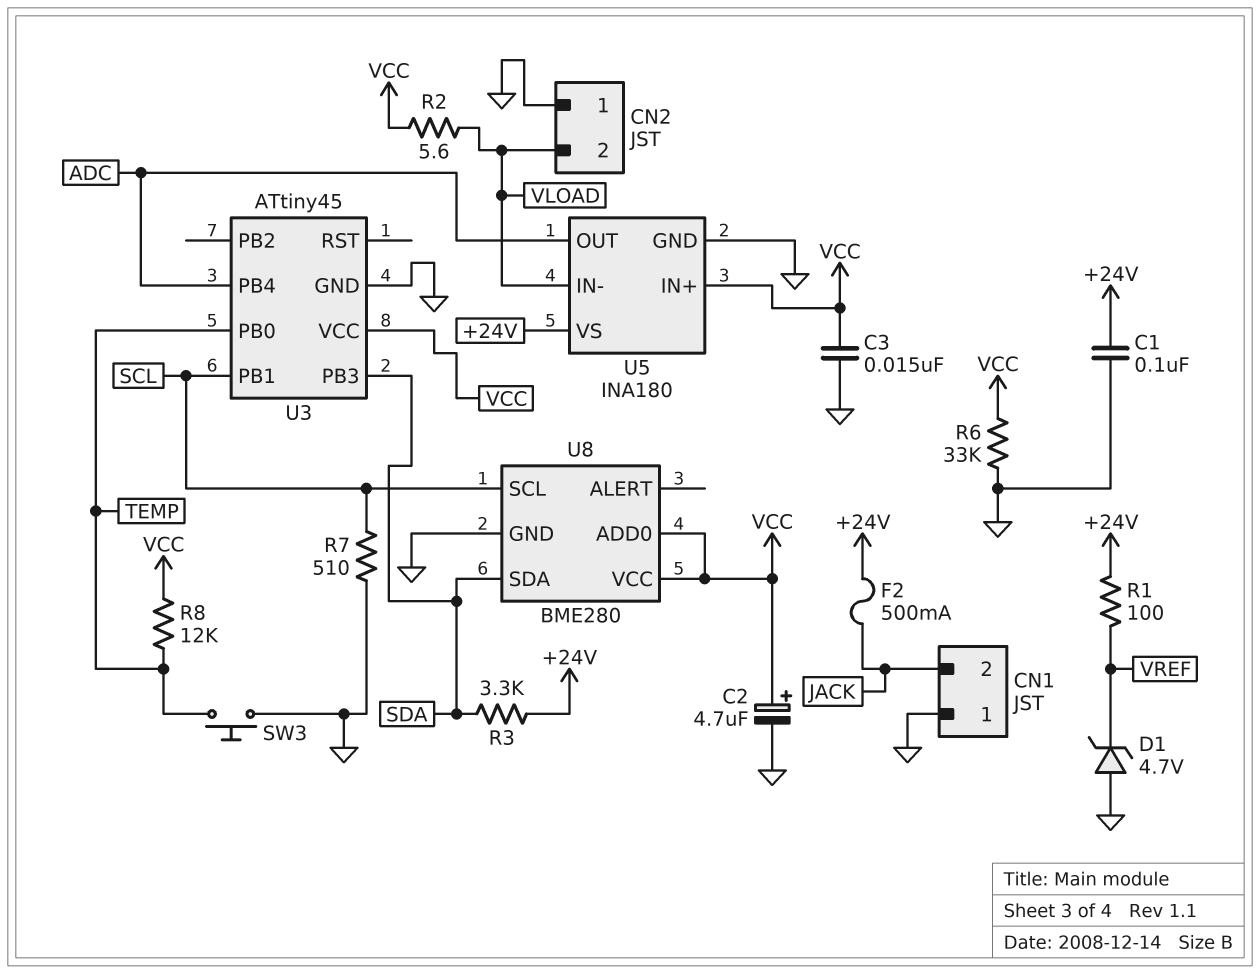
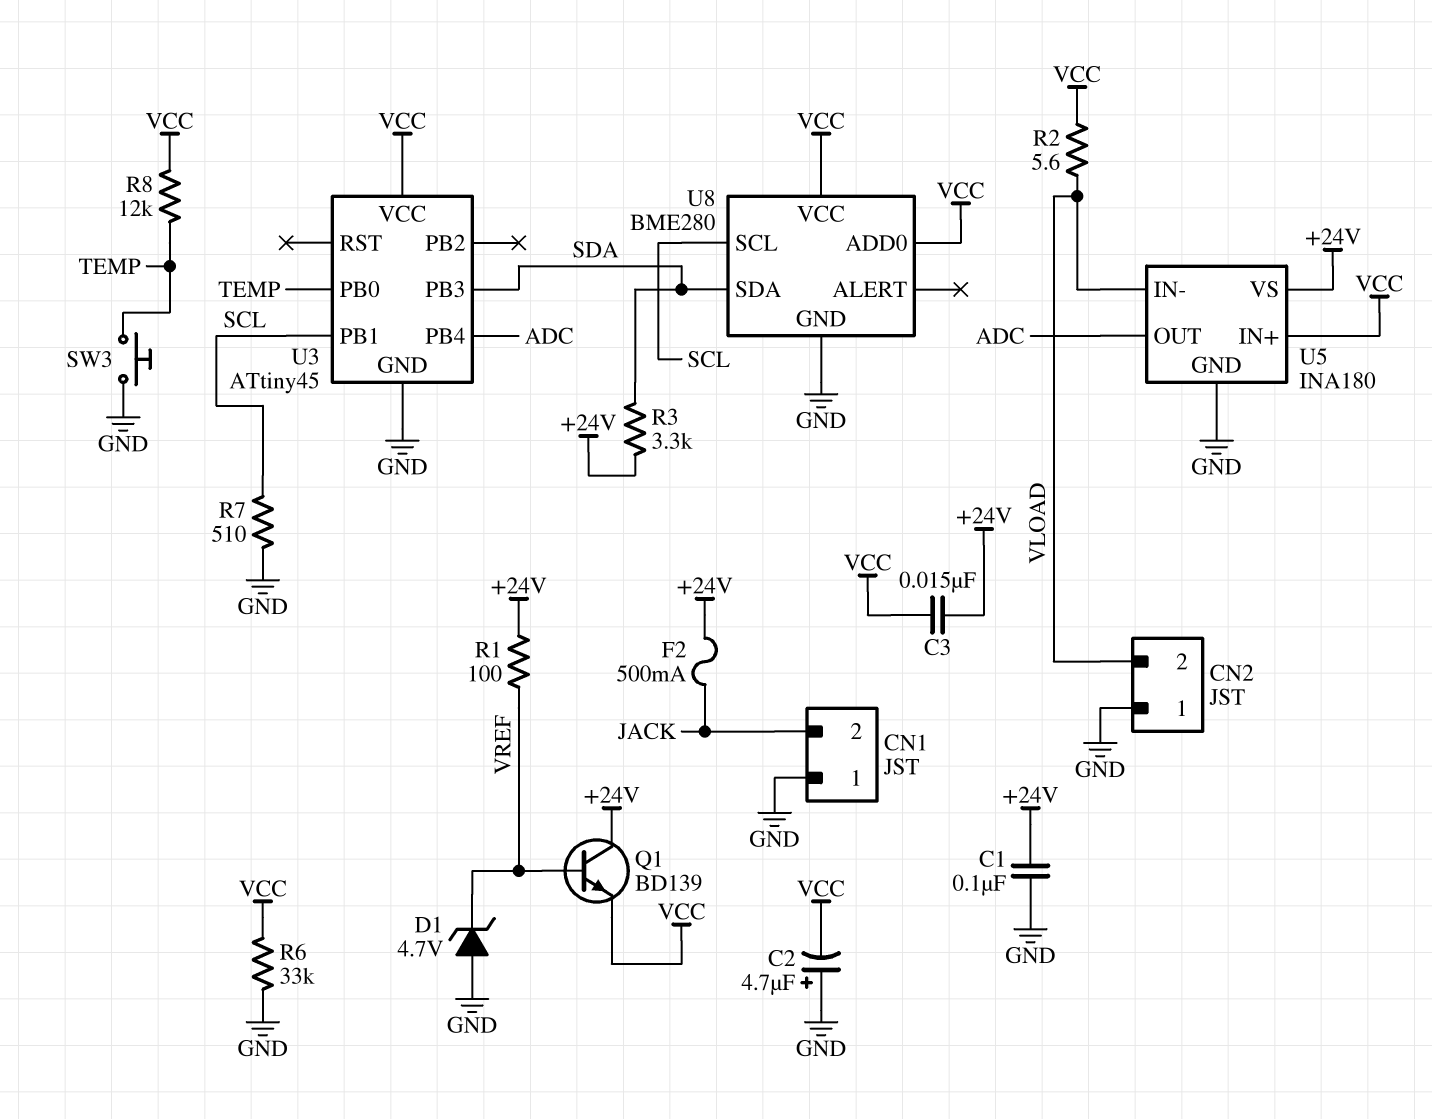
C2: 4.7uF (plus VCC, minus GND) -> 4.7uF (plus GND, minus VCC)
C3: 15nF (GND, VCC) -> 15nF (+24V, VCC)
Q1: none -> NPN BD139 (B VREF, C +24V, E VCC)

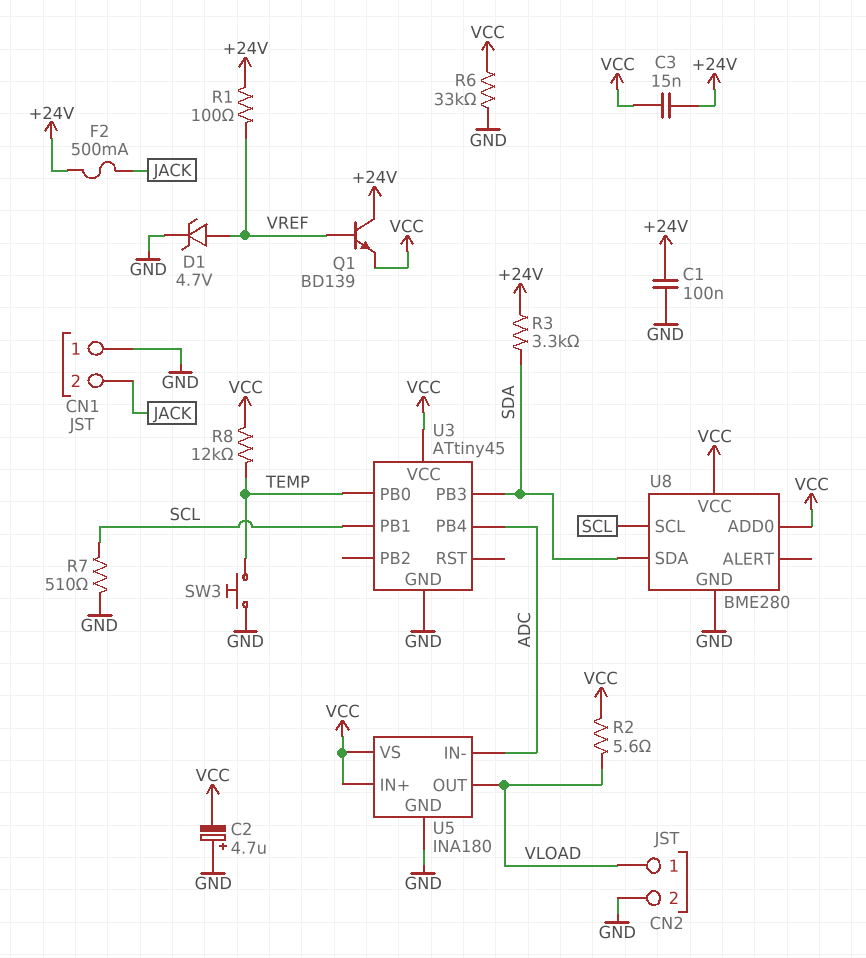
CN2 pin 1: GND -> VLOAD
CN2 pin 2: VLOAD -> GND
D1: zener 4.7V (A GND, K VREF) -> zener 4.7V (A VREF, K GND)
U5 pin IN-: VLOAD -> ADC
U5 pin OUT: ADC -> VLOAD
U5 pin VS: +24V -> VCC

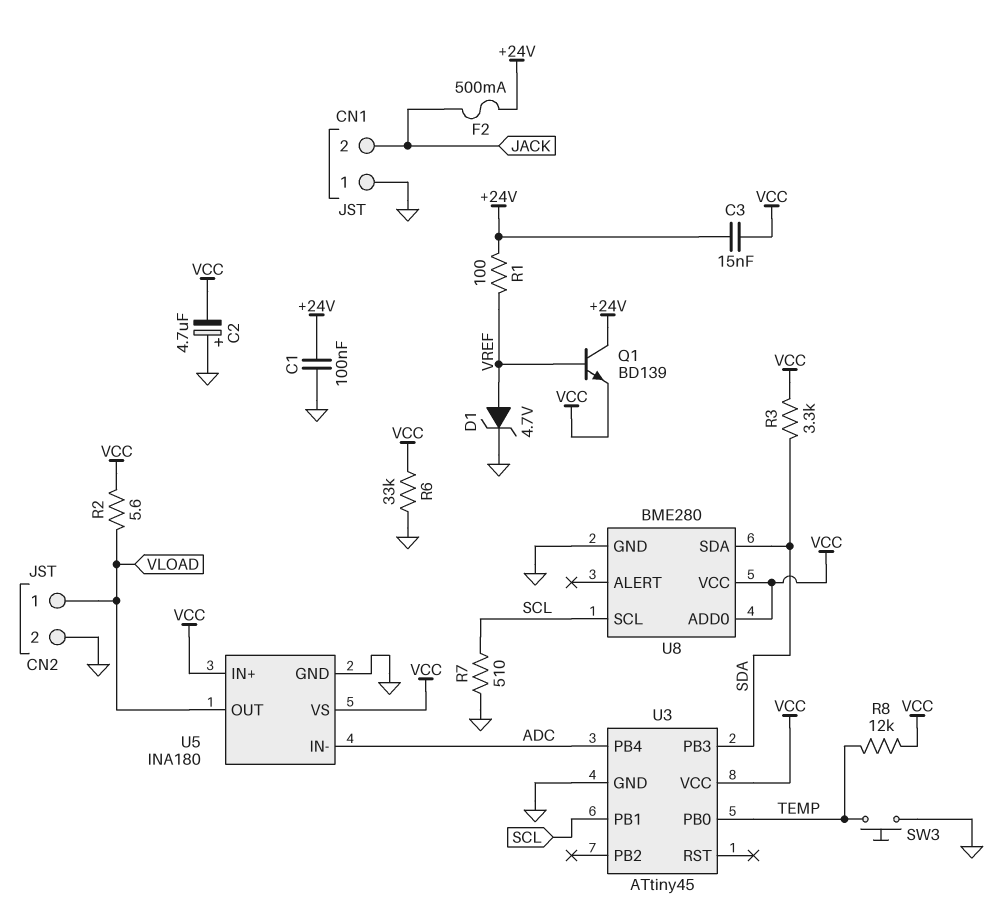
R3: 3.3k (+24V, SDA) -> 3.3k (SDA, VCC)

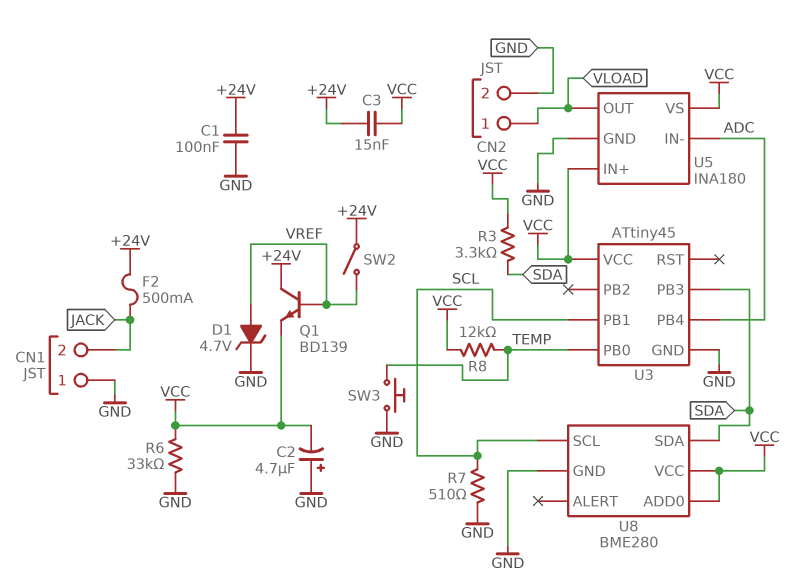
R1: 100 (+24V, VREF) -> none
R2: 5.6 (VCC, VLOAD) -> none
SW2: none -> switch (+24V, VREF)

